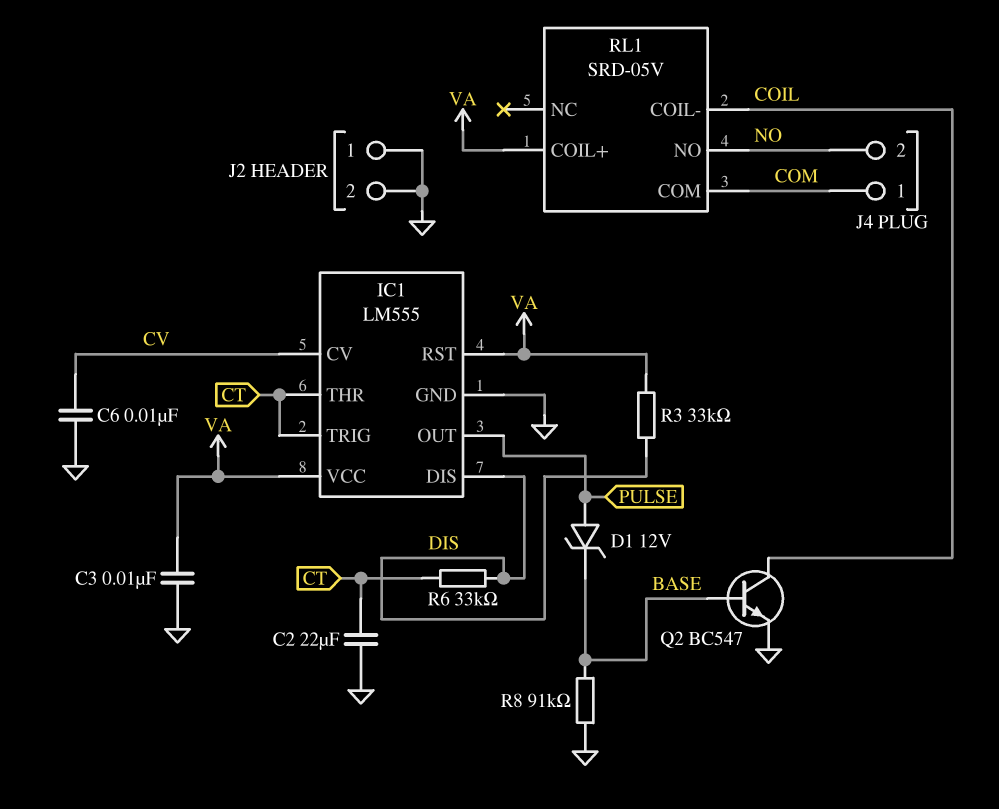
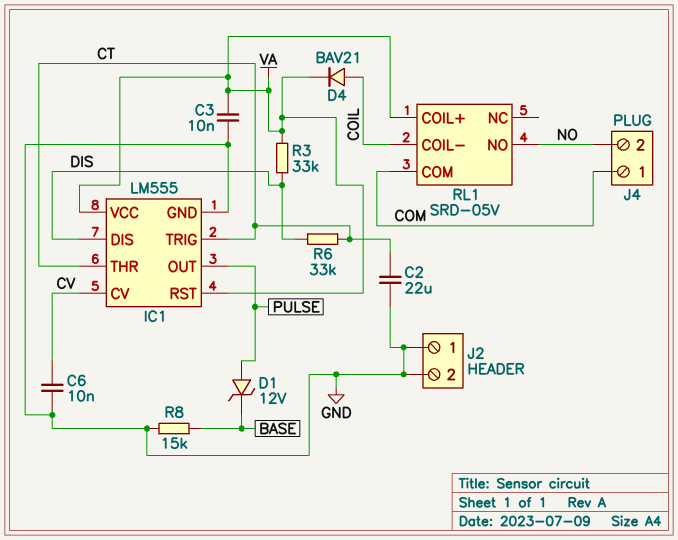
D4: none -> diode BAV21 (A COIL, K VA)
Q2: NPN BC547 (B BASE, C COIL, E GND) -> none
R8: 91k (BASE, GND) -> 15k (BASE, GND)

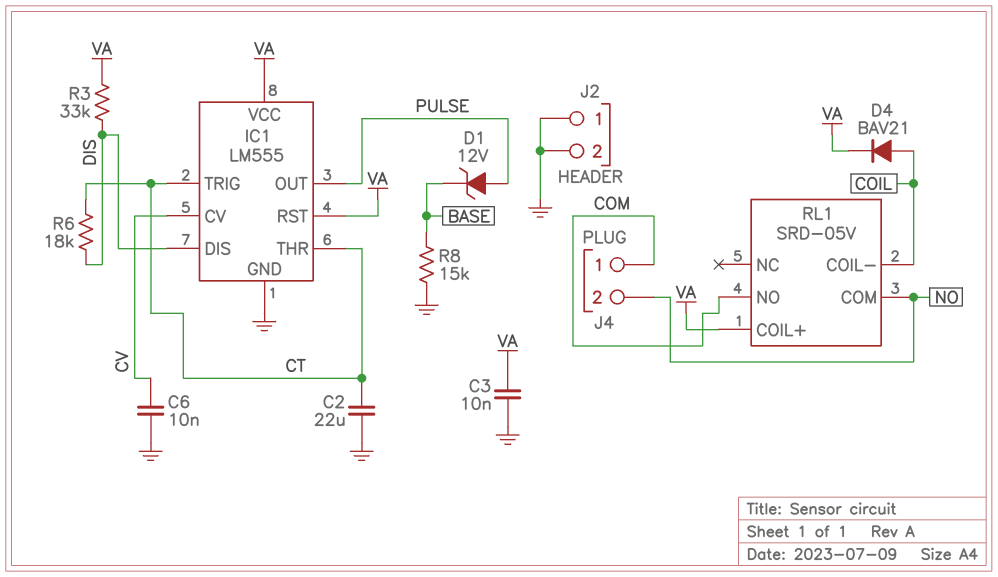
R6: 33k (CT, DIS) -> 18k (CT, DIS)
RL1 pin COM: COM -> NO
RL1 pin NO: NO -> COM

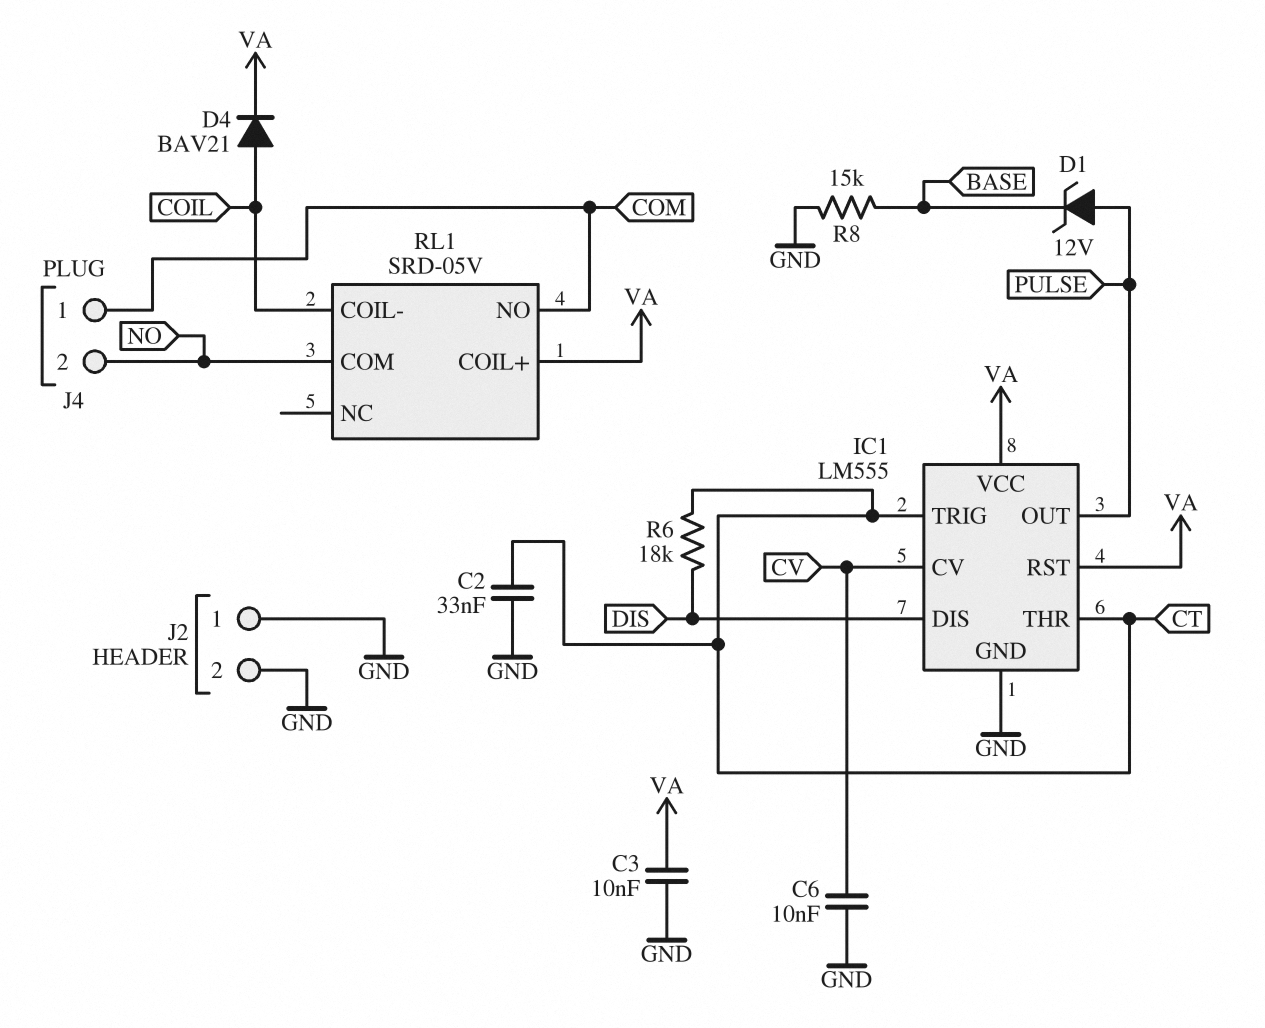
C2: 22uF (CT, GND) -> 33nF (CT, GND)
R3: 33k (DIS, VA) -> none

